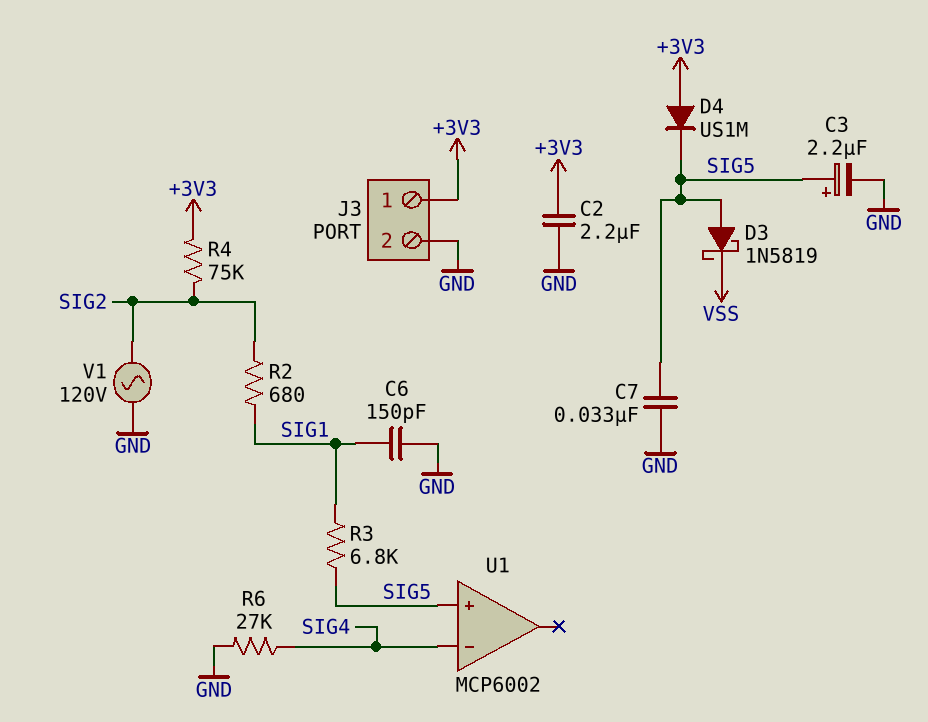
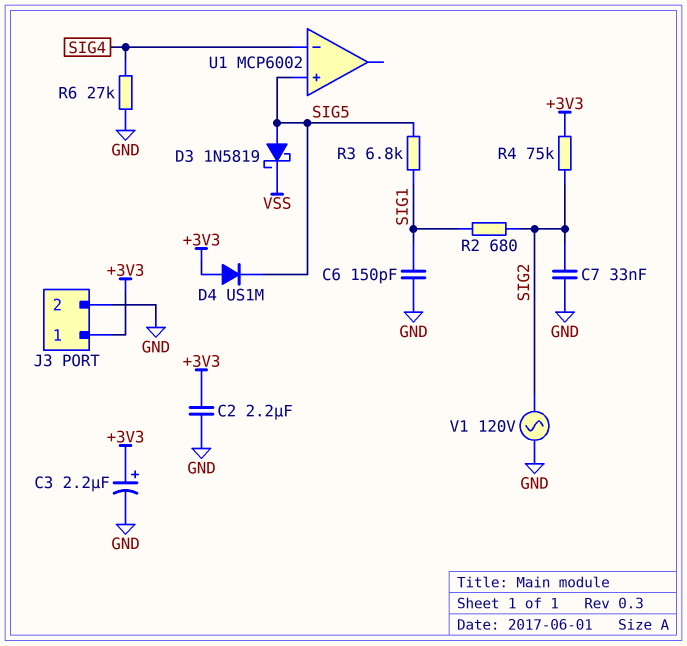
C3: 2.2uF (plus SIG5, minus GND) -> 2.2uF (plus +3V3, minus GND)
C7: 33nF (GND, SIG5) -> 33nF (GND, SIG2)

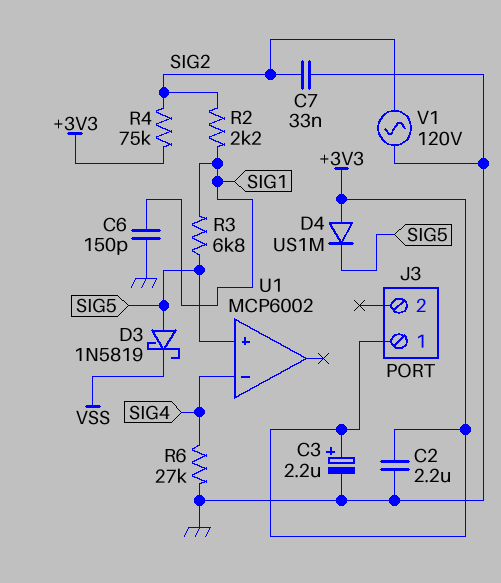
J3 pin 2: GND -> none
R2: 680 (SIG1, SIG2) -> 2.2k (SIG1, SIG2)

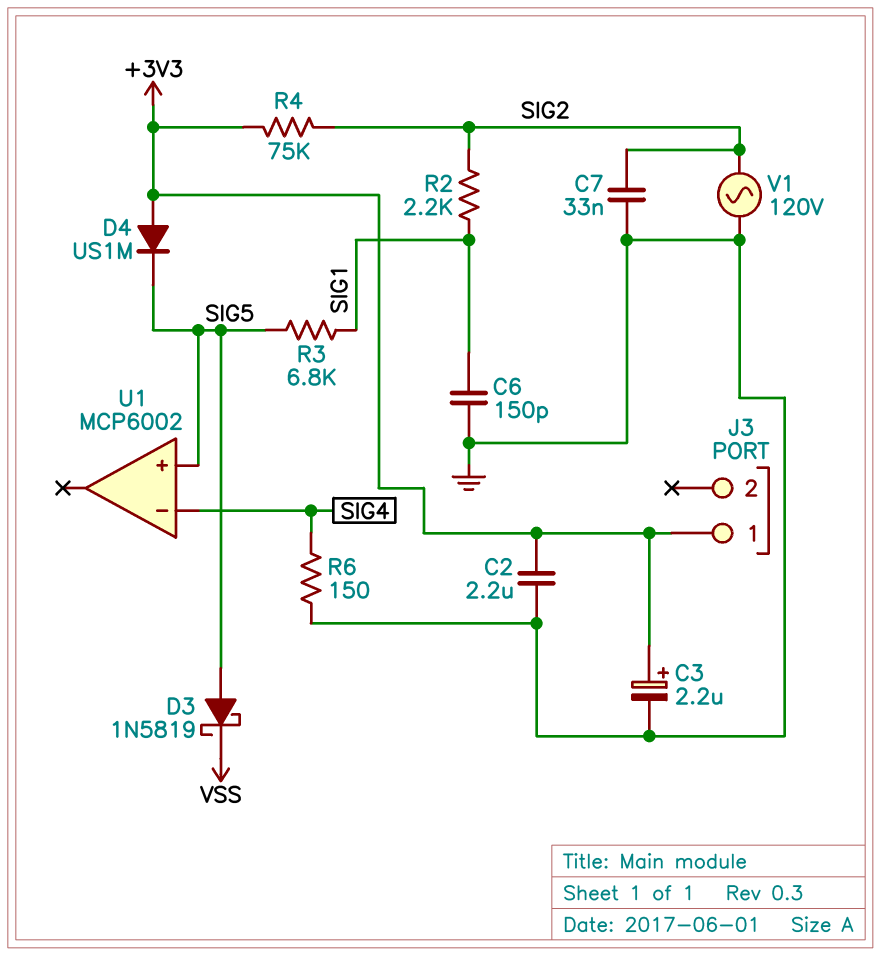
R6: 27k (GND, SIG4) -> 150 (GND, SIG4)

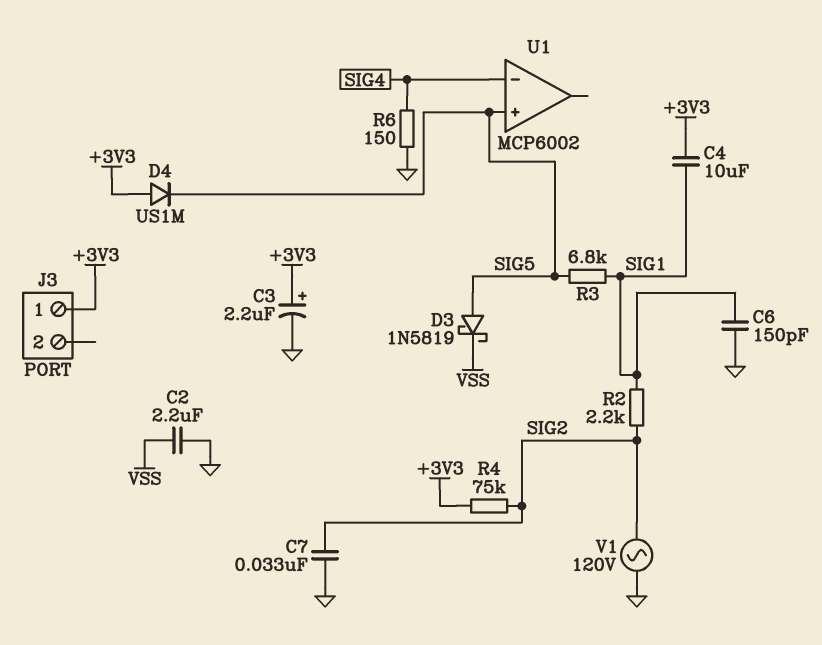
C2: 2.2uF (+3V3, GND) -> 2.2uF (GND, VSS)
C4: none -> 10uF (+3V3, SIG1)

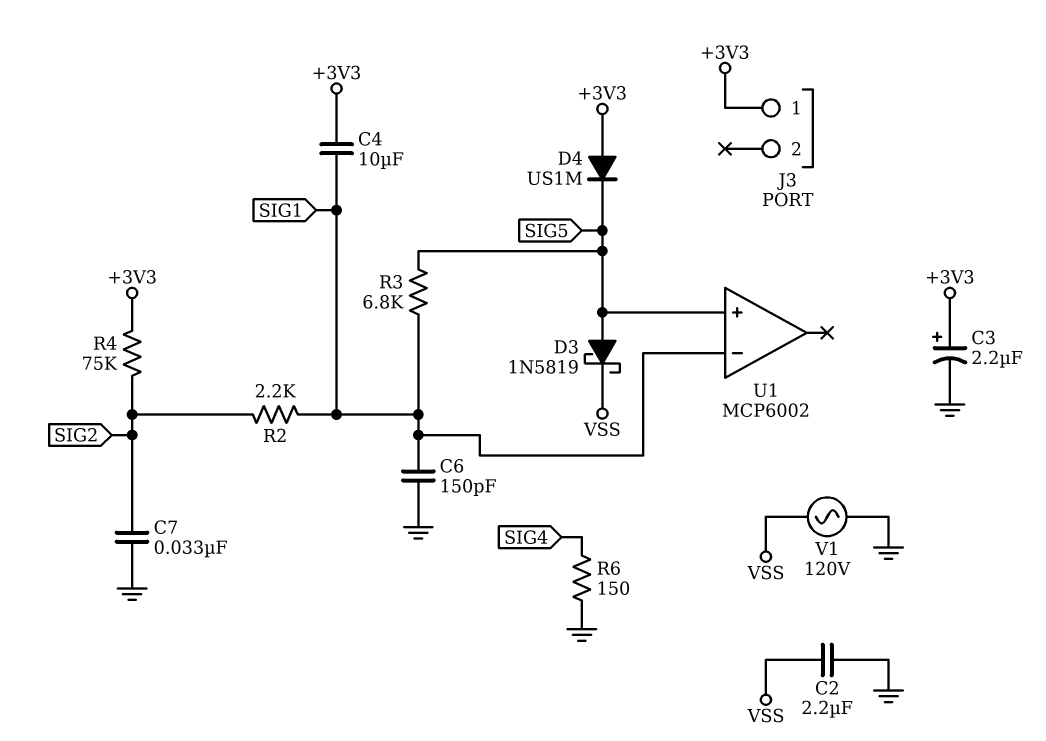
U1 pin in-: SIG4 -> SIG1
V1: AC 120V (GND, SIG2) -> AC 120V (GND, VSS)

